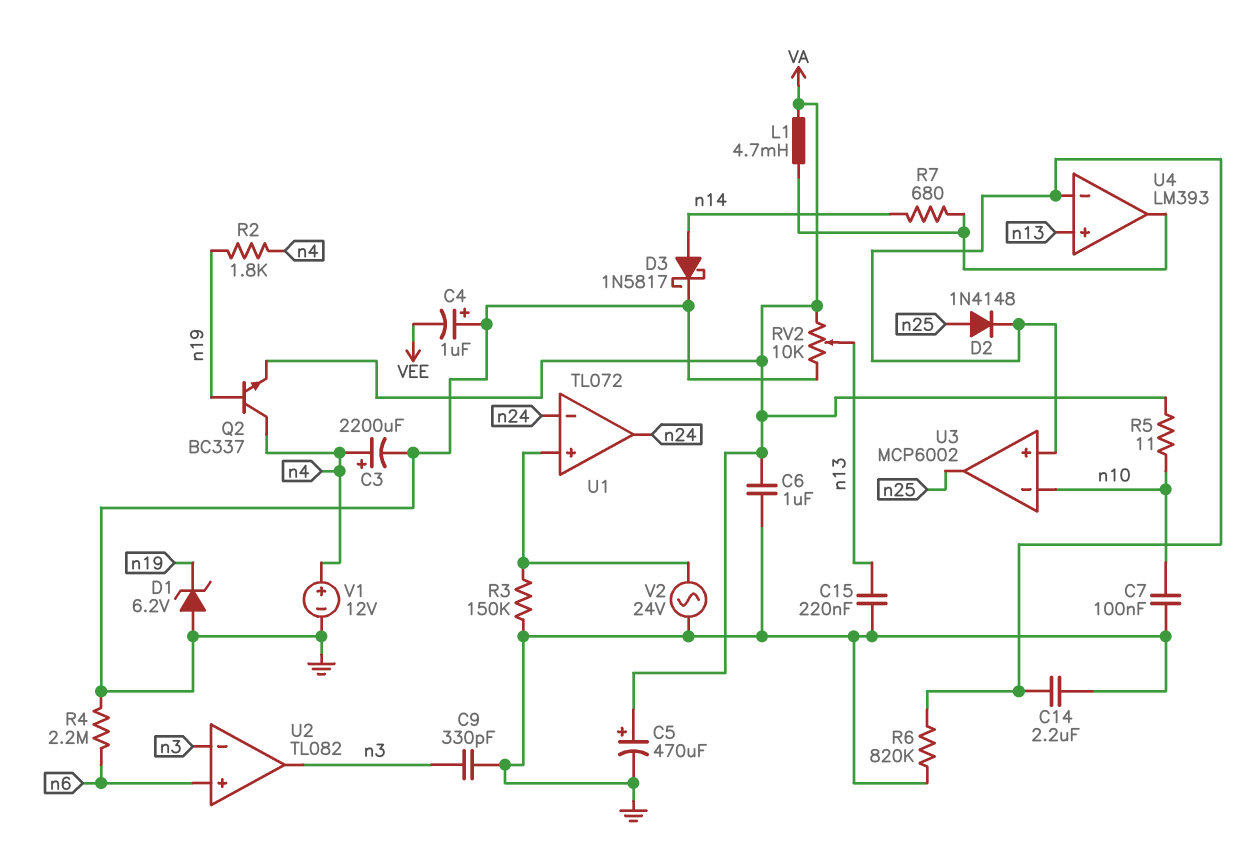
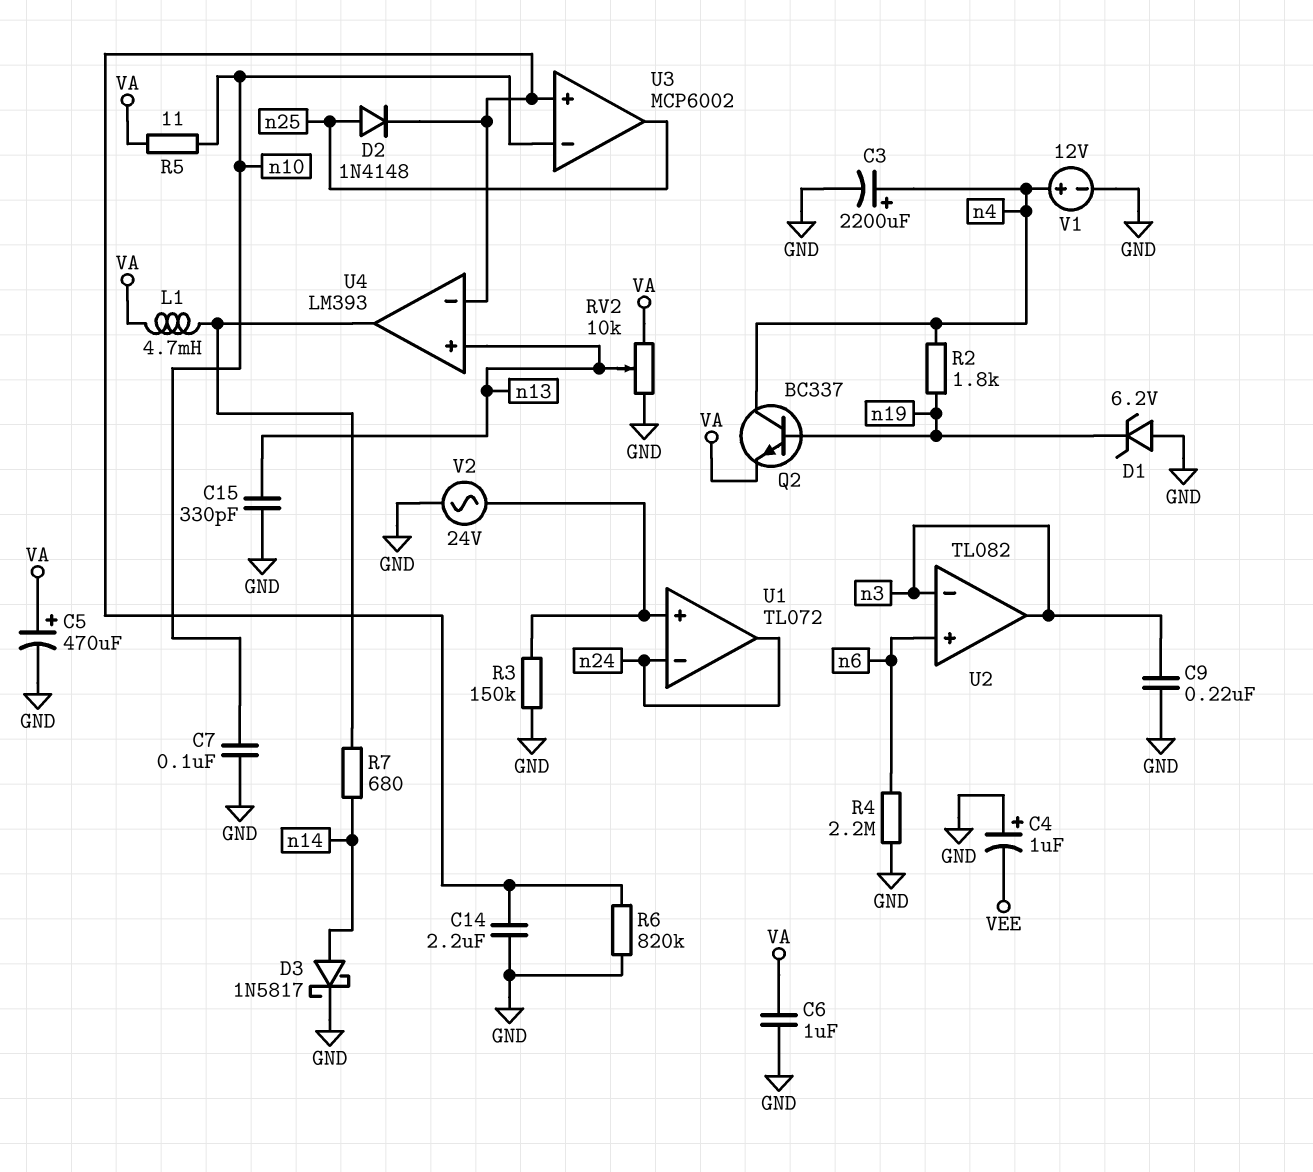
C9: 330pF (GND, n3) -> 220nF (GND, n3)
C15: 220nF (GND, n13) -> 330pF (GND, n13)

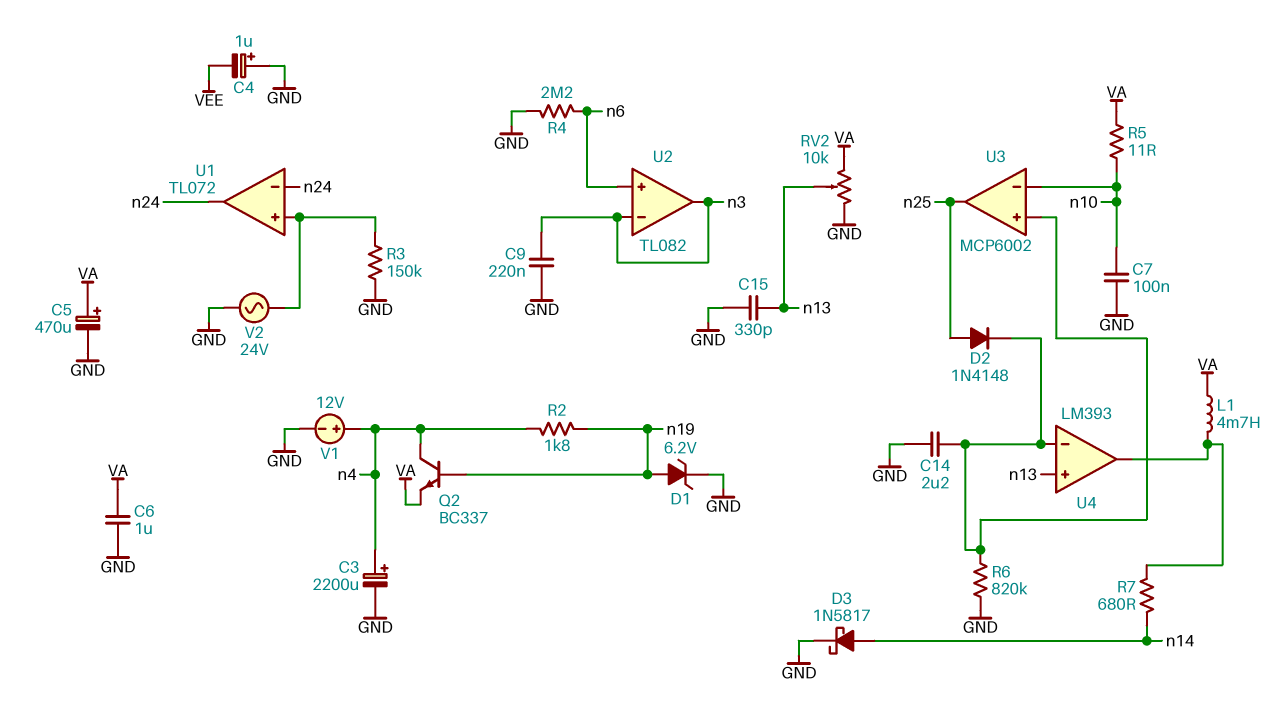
D1: zener 6.2V (A GND, K n19) -> zener 6.2V (A n19, K GND)

